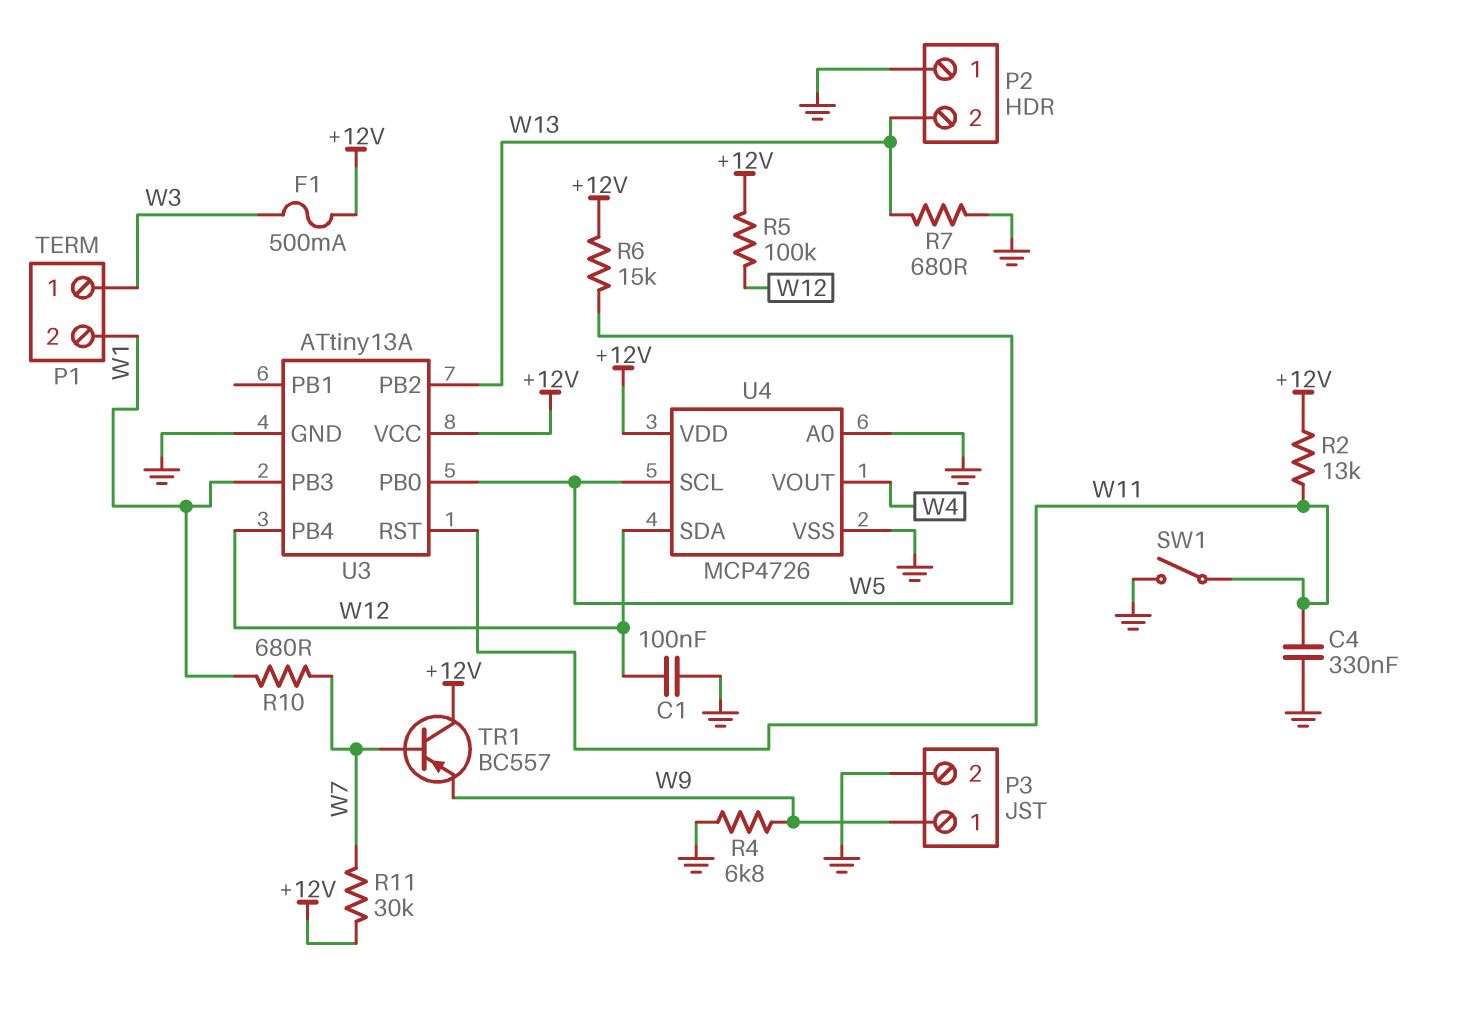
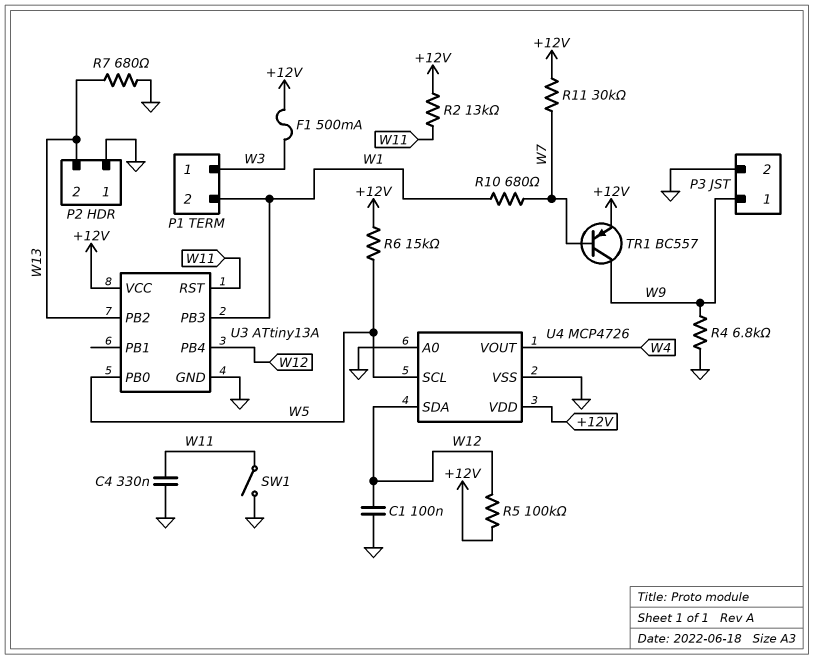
TR1: PNP BC557 (B W7, C +12V, E W9) -> PNP BC557 (B W7, C W9, E +12V)

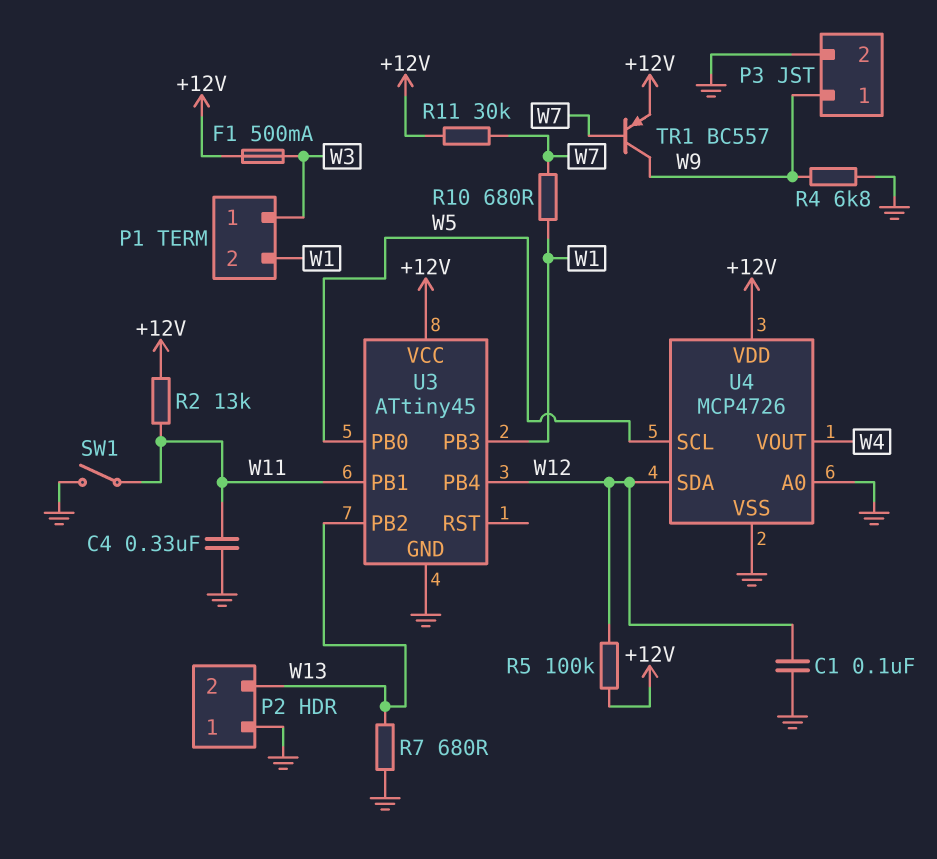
R6: 15k (+12V, W5) -> none
U3: ATtiny13A -> ATtiny45
U3 pin PB1: none -> W11
U3 pin RST: W11 -> none

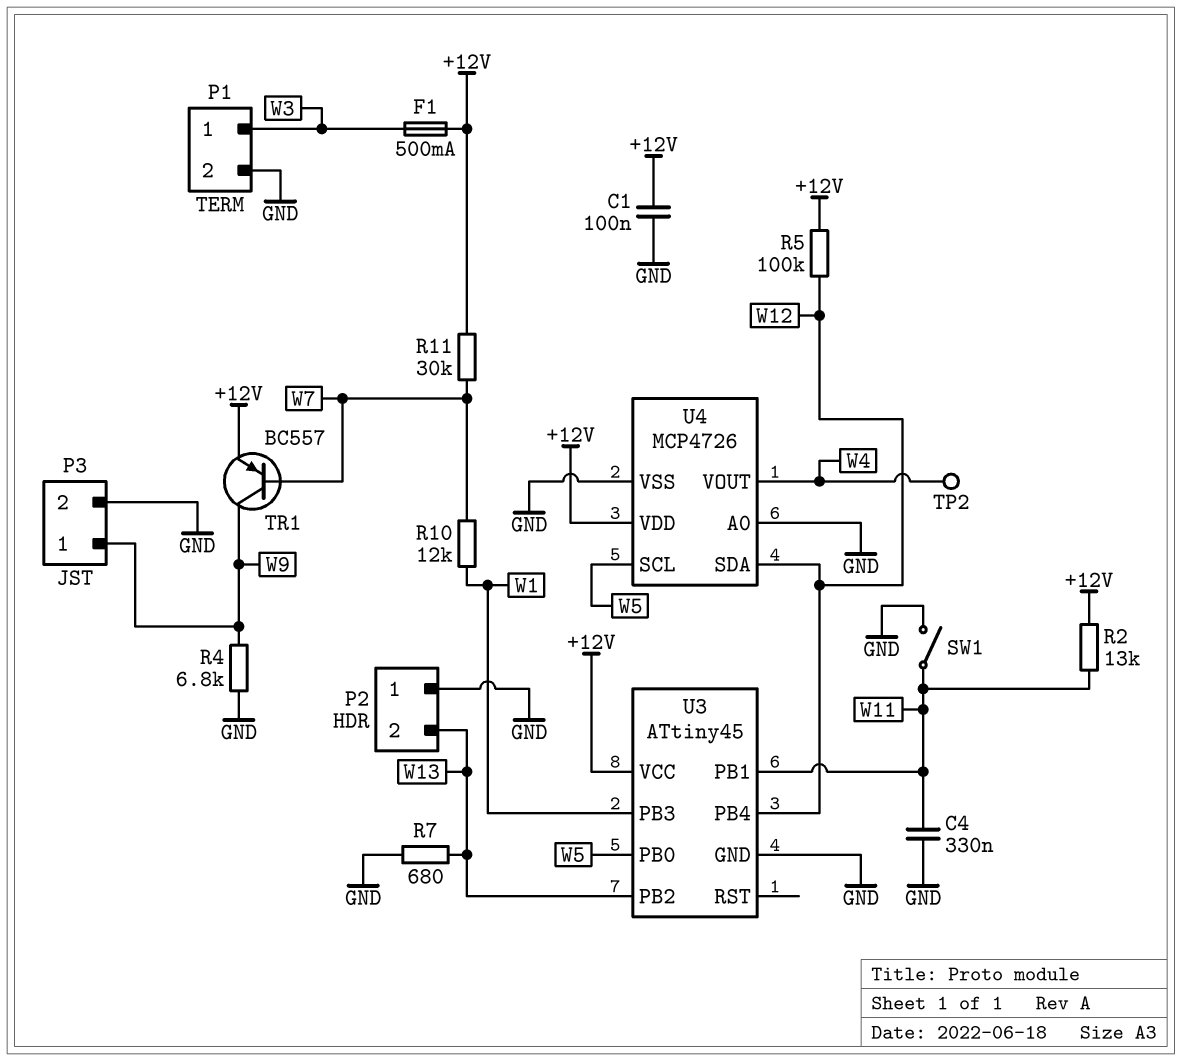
C1: 100nF (GND, W12) -> 100nF (+12V, GND)
P1 pin 2: W1 -> GND
R10: 680 (W1, W7) -> 12k (W1, W7)
TP2: none -> test point (W4)

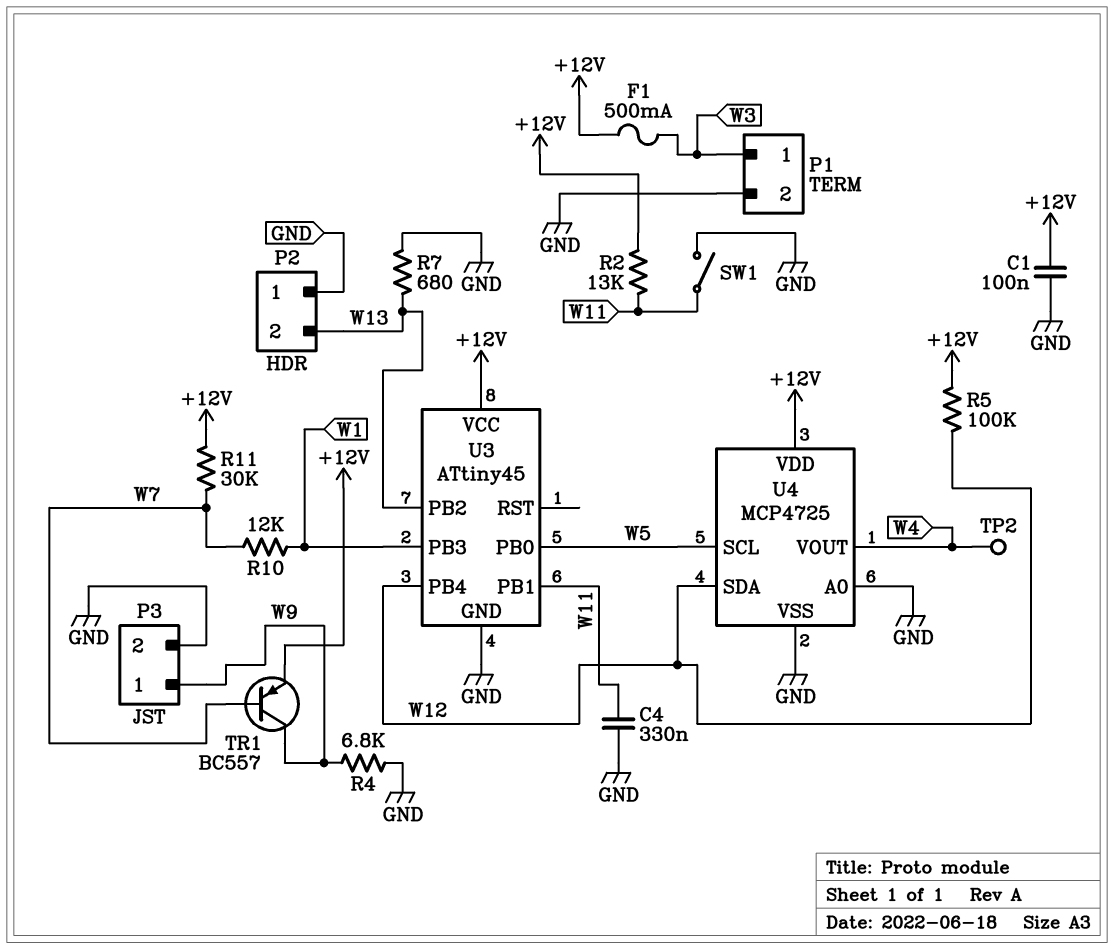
U4: MCP4726 -> MCP4725

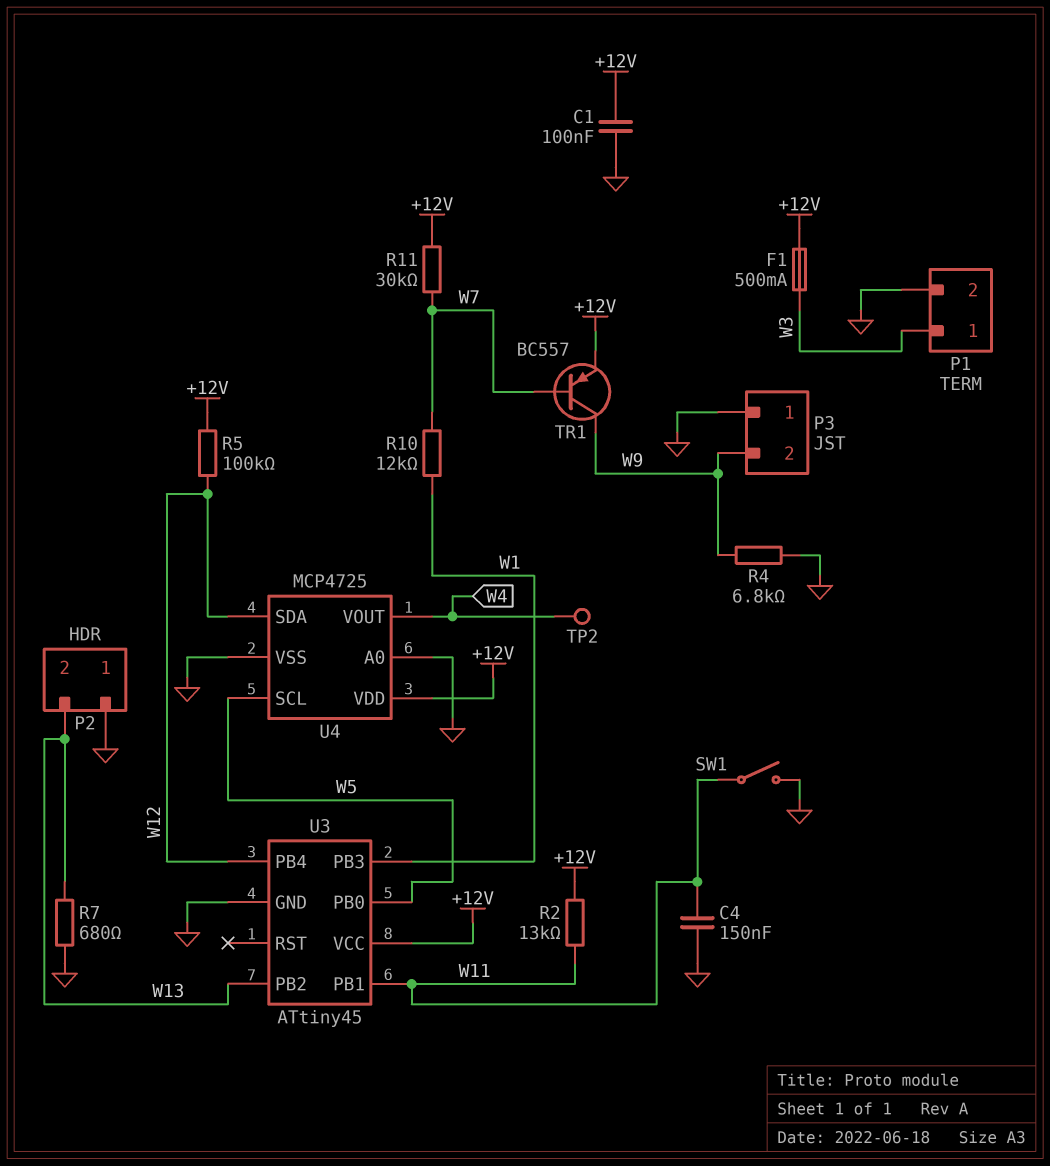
C4: 330nF (GND, W11) -> 150nF (GND, W11)
P3 pin 1: W9 -> GND
P3 pin 2: GND -> W9

